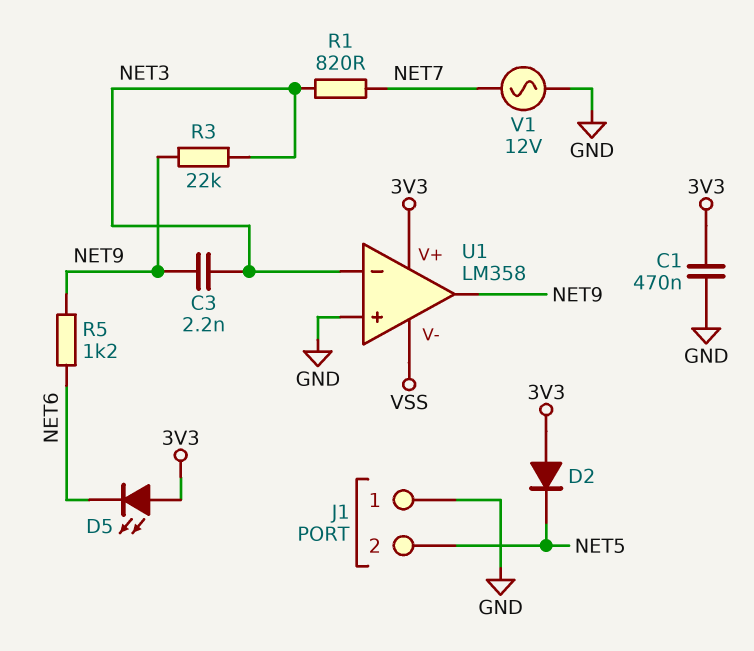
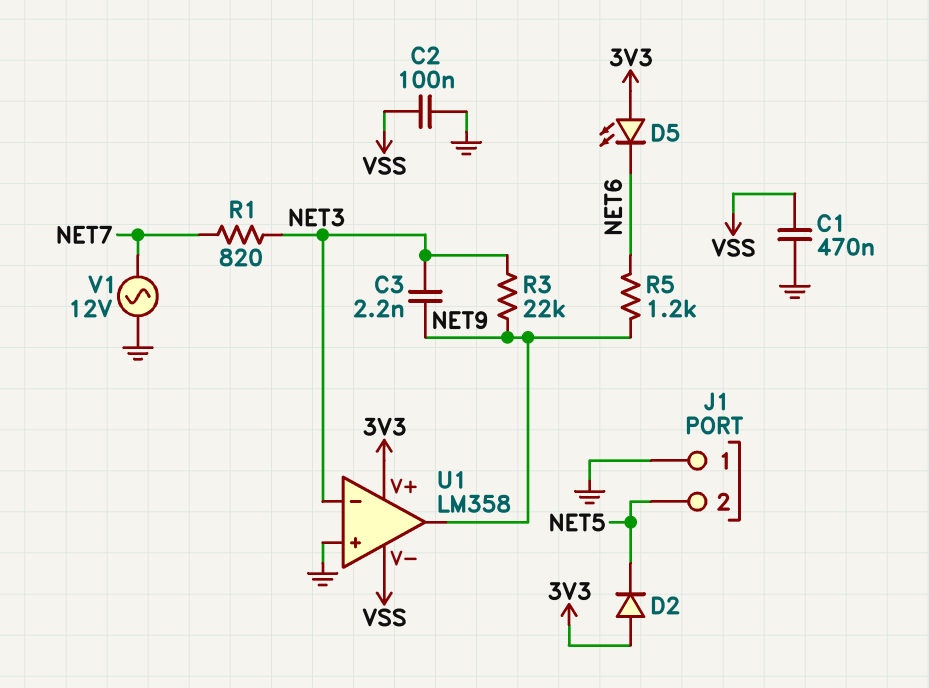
C1: 470nF (3V3, GND) -> 470nF (GND, VSS)
C2: none -> 100nF (GND, VSS)

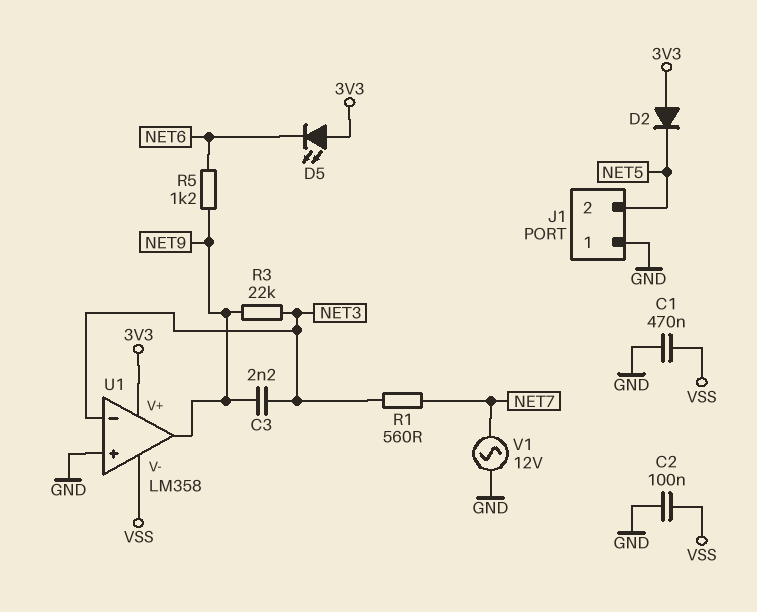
R1: 820 (NET3, NET7) -> 560 (NET3, NET7)

